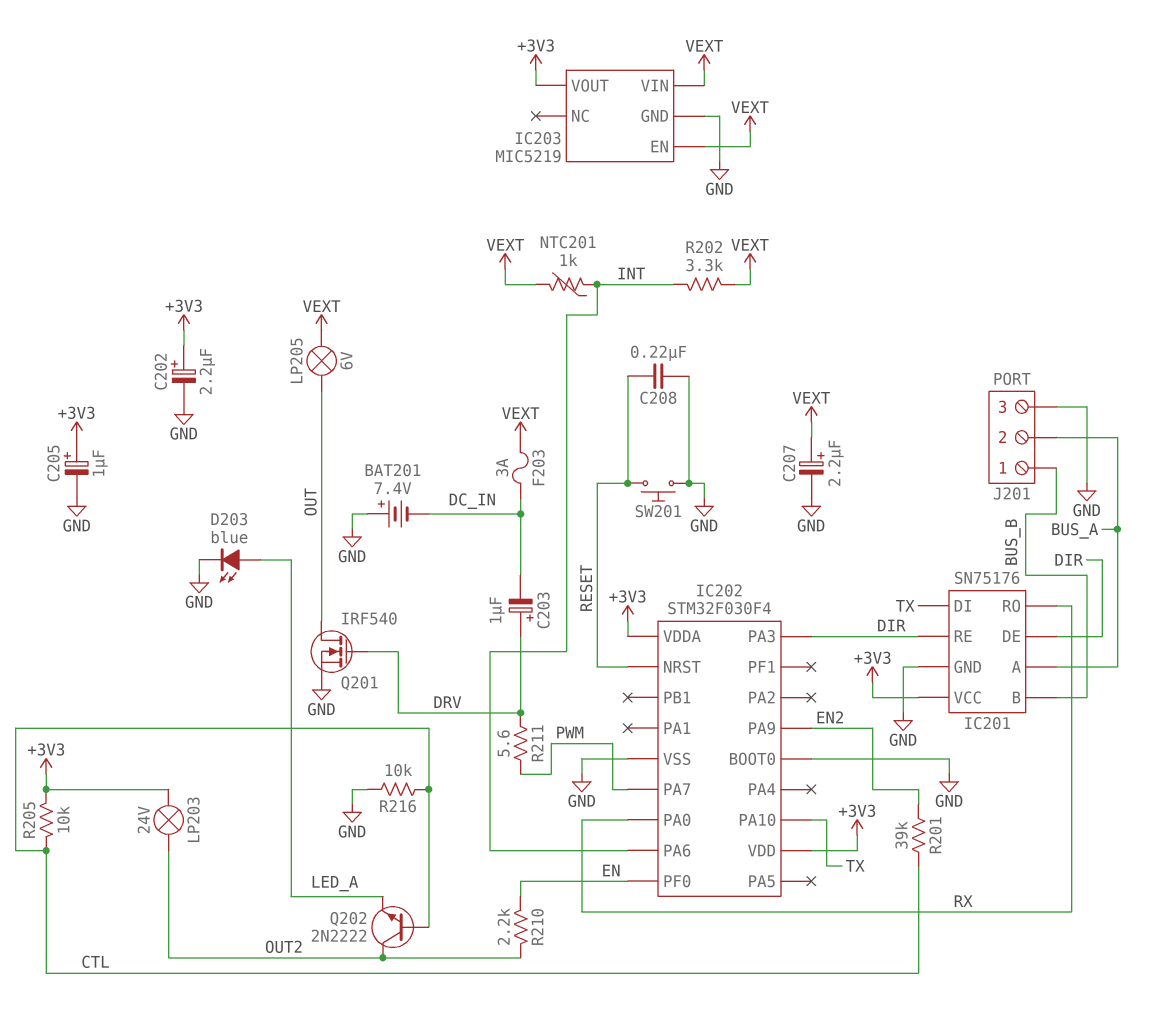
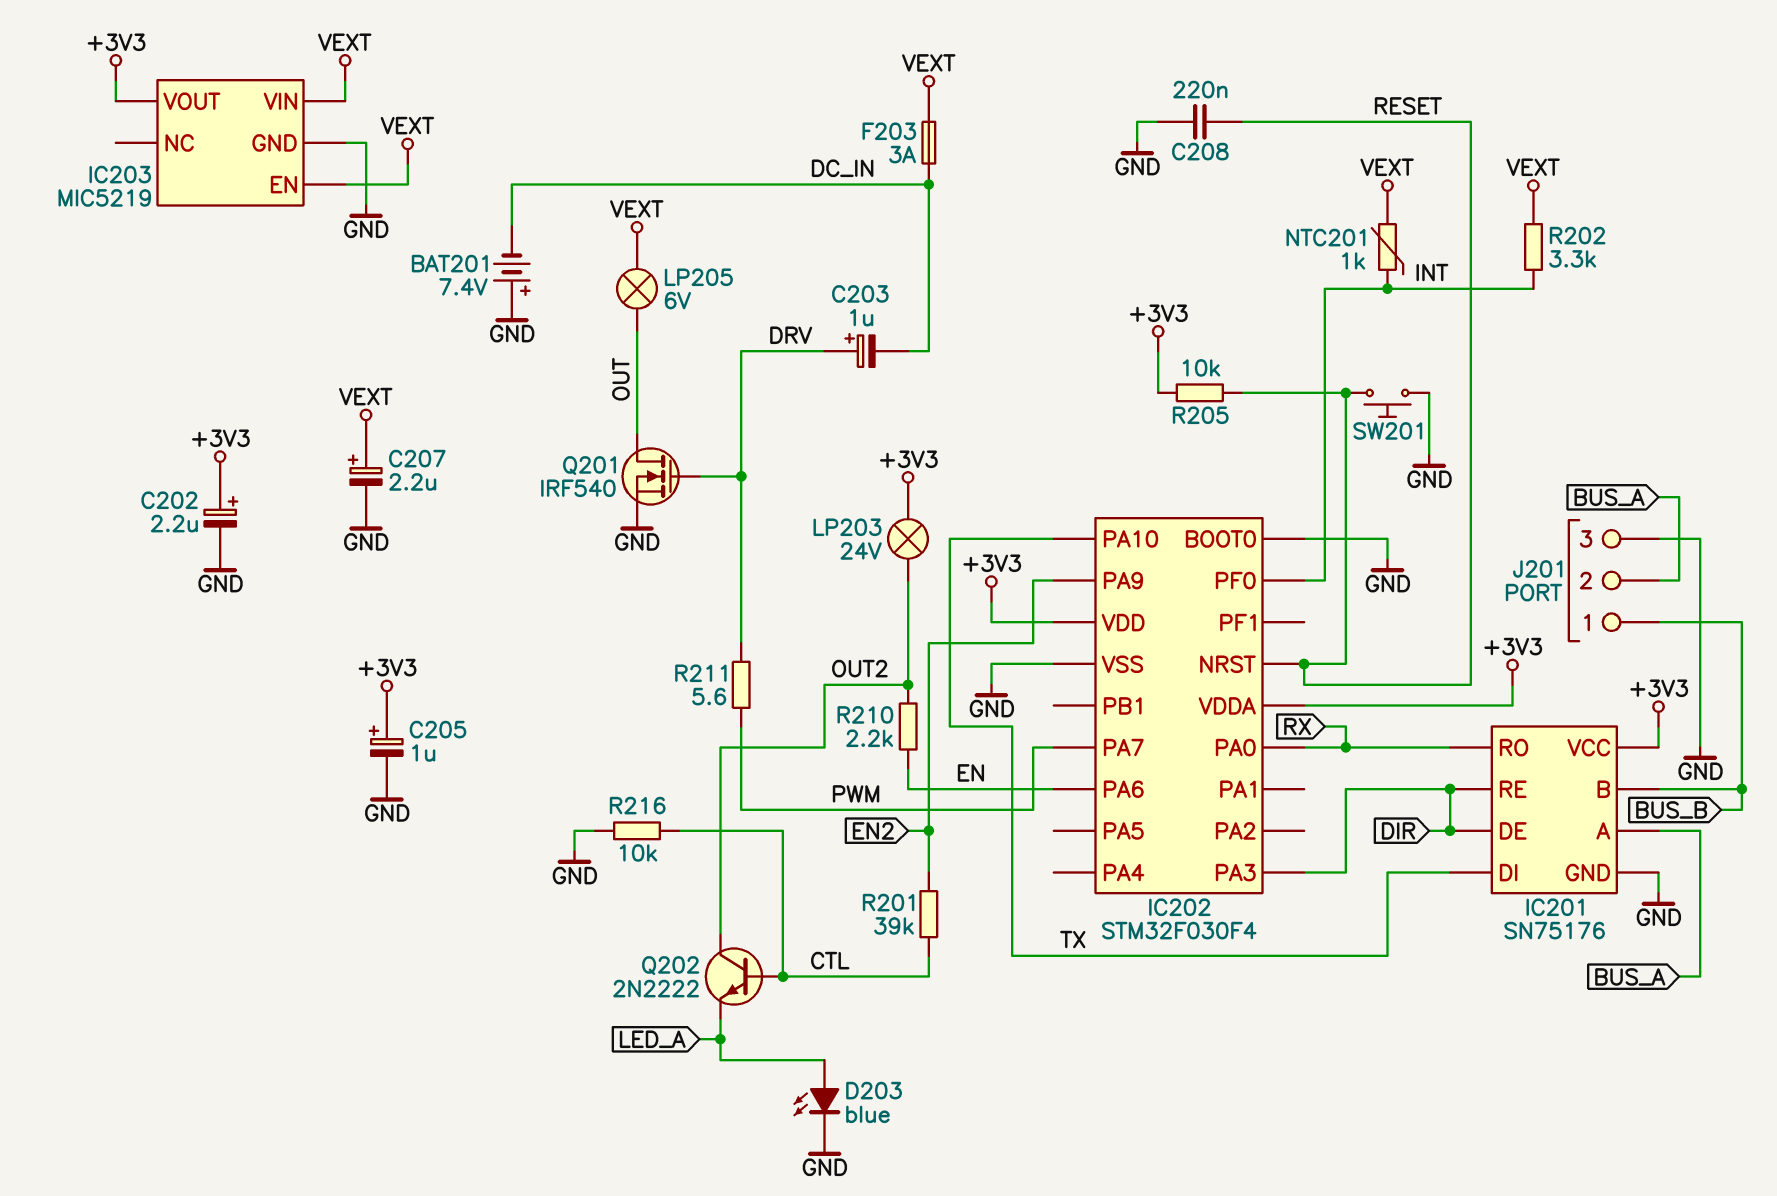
IC202 pin PA6: INT -> EN
IC202 pin PF0: EN -> INT
R205: 10k (+3V3, CTL) -> 10k (+3V3, RESET)

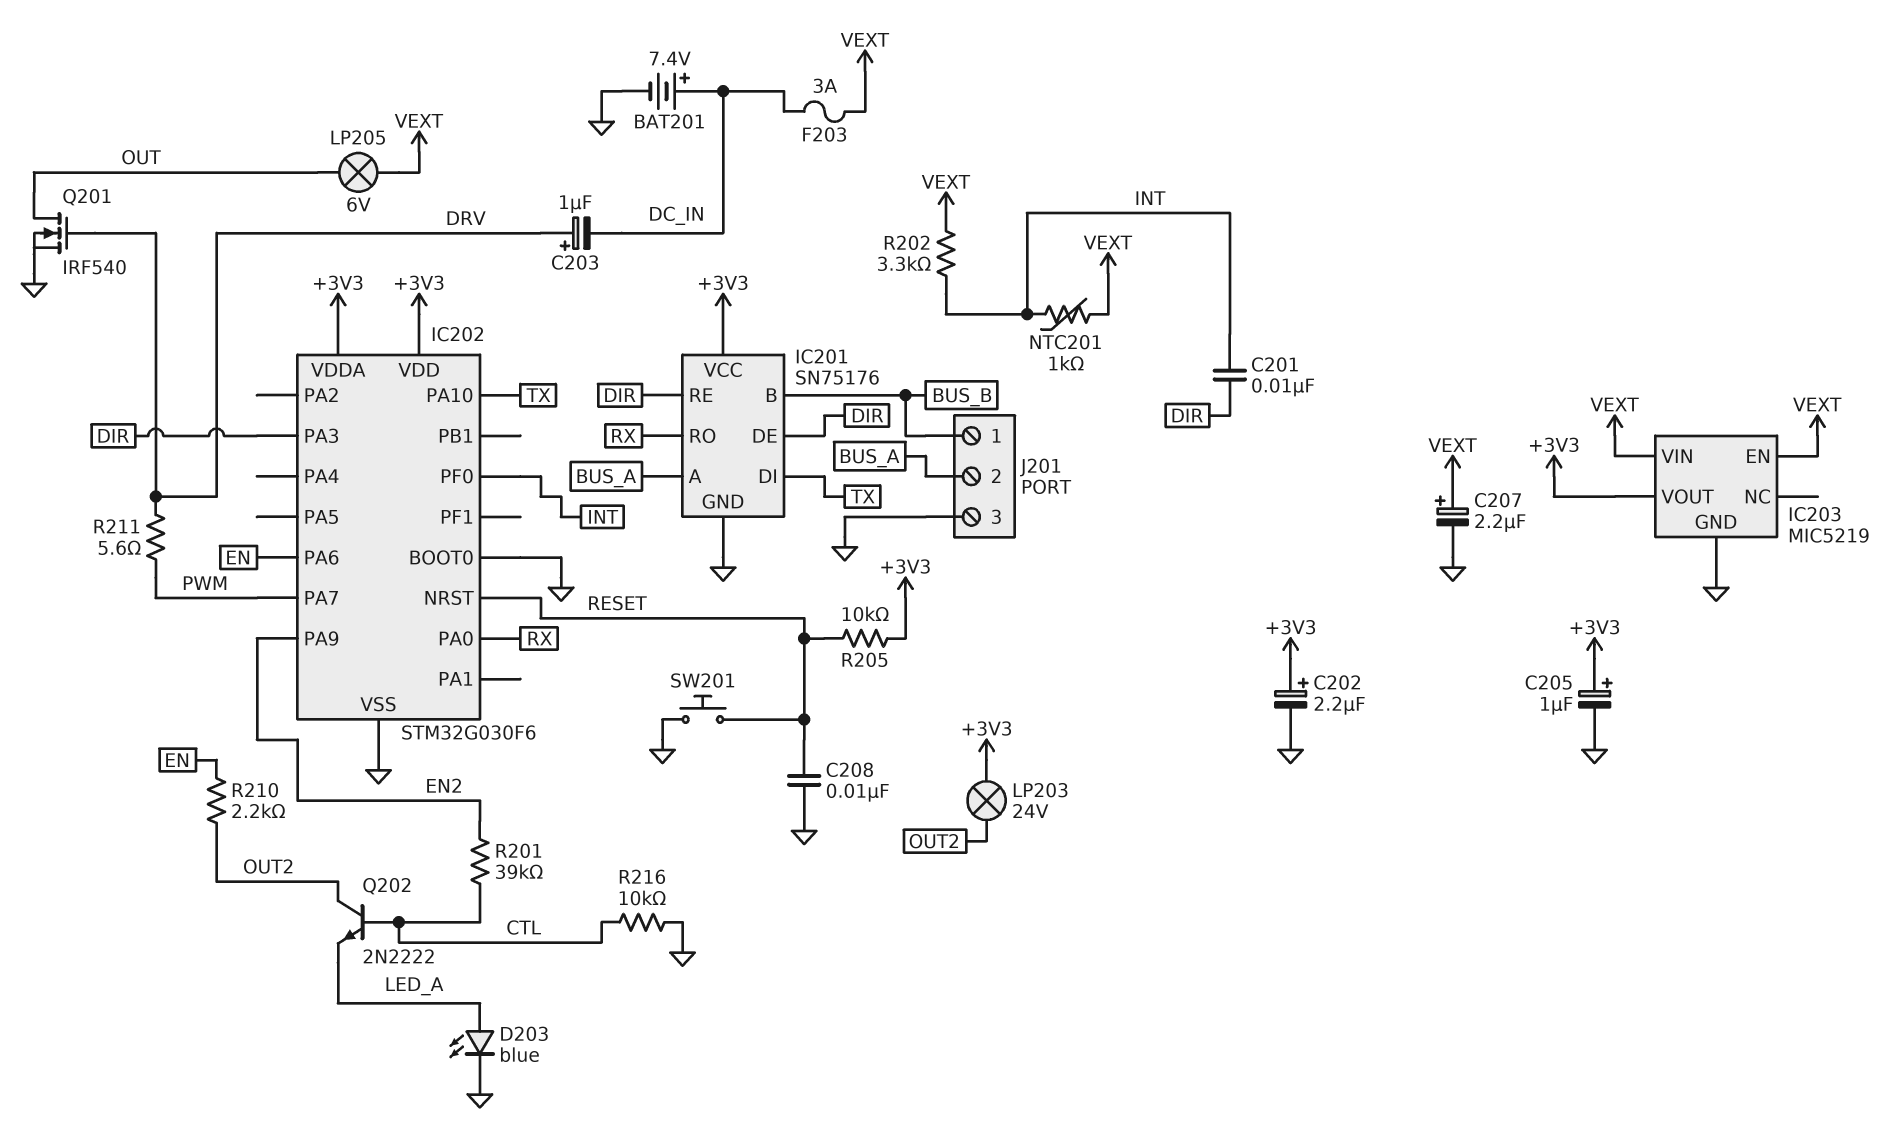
BAT201: 7.4V (plus GND, minus DC_IN) -> 7.4V (plus DC_IN, minus GND)
C201: none -> 10nF (DIR, INT)
C208: 220nF (GND, RESET) -> 10nF (GND, RESET)
IC202: STM32F030F4 -> STM32G030F6

